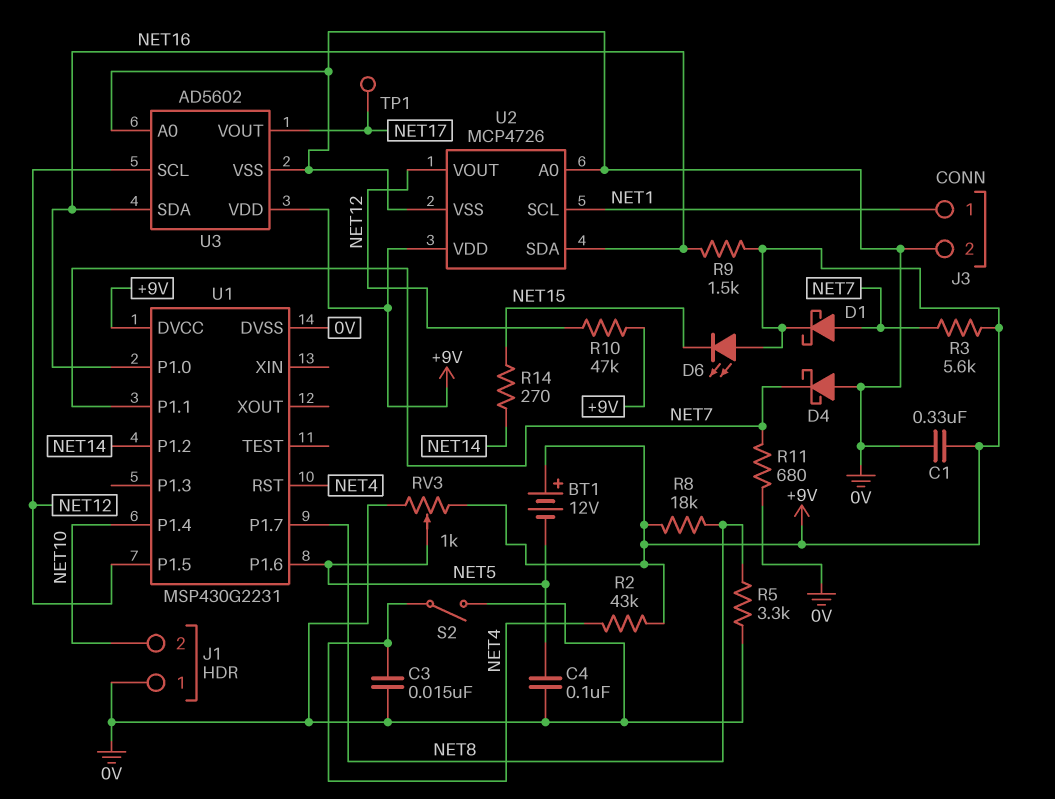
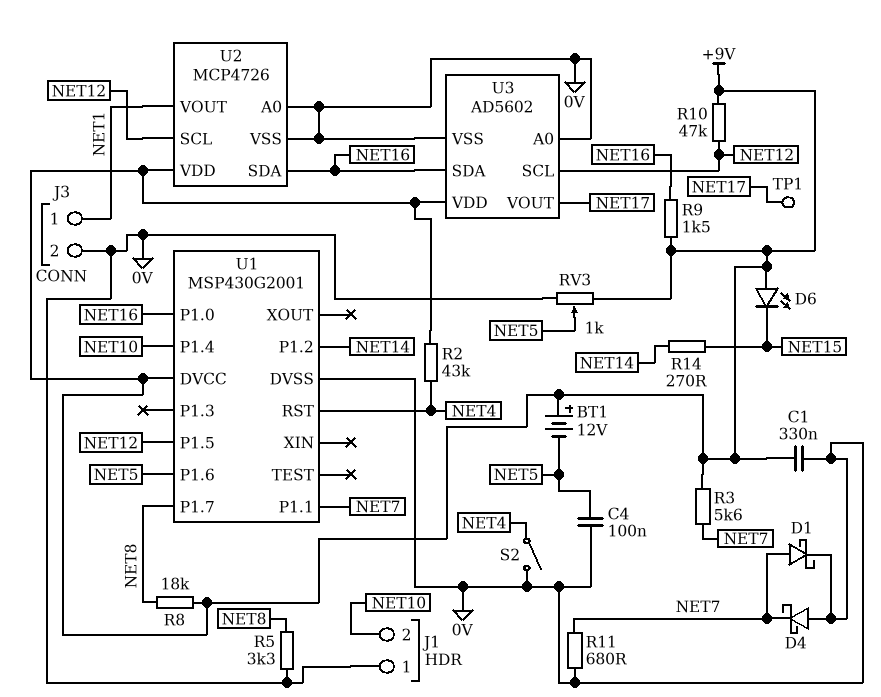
C3: 15nF (0V, NET4) -> none
D1: schottky (A NET7, K +9V) -> schottky (A NET7, K 0V)
U1: MSP430G2231 -> MSP430G2001
U2 pin SCL: NET1 -> NET12
U2 pin VOUT: NET12 -> NET1

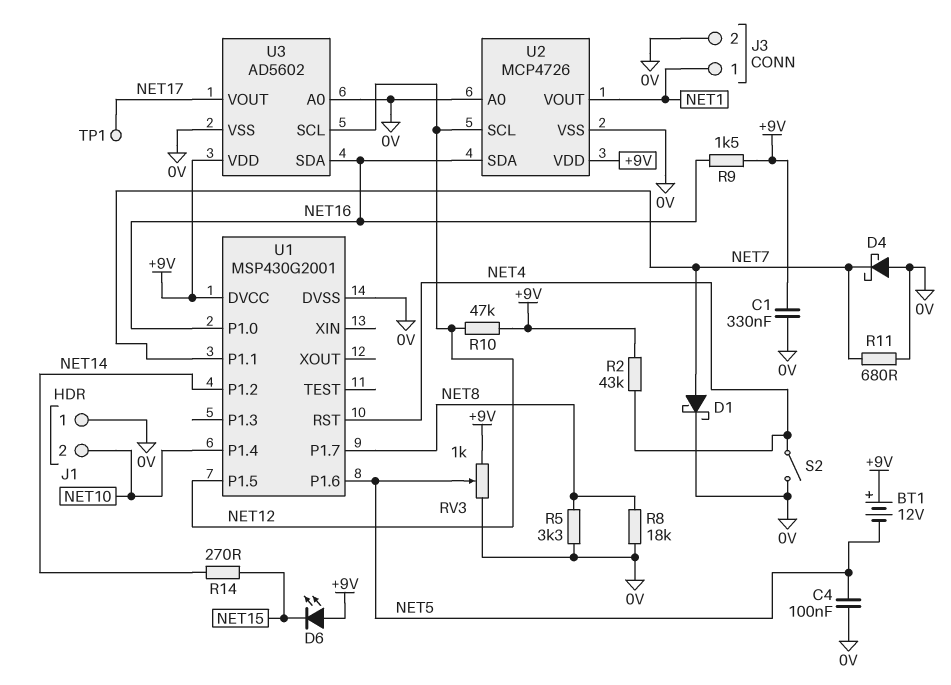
R3: 5.6k (+9V, NET7) -> none
R8: 18k (+9V, NET8) -> 18k (0V, NET8)

